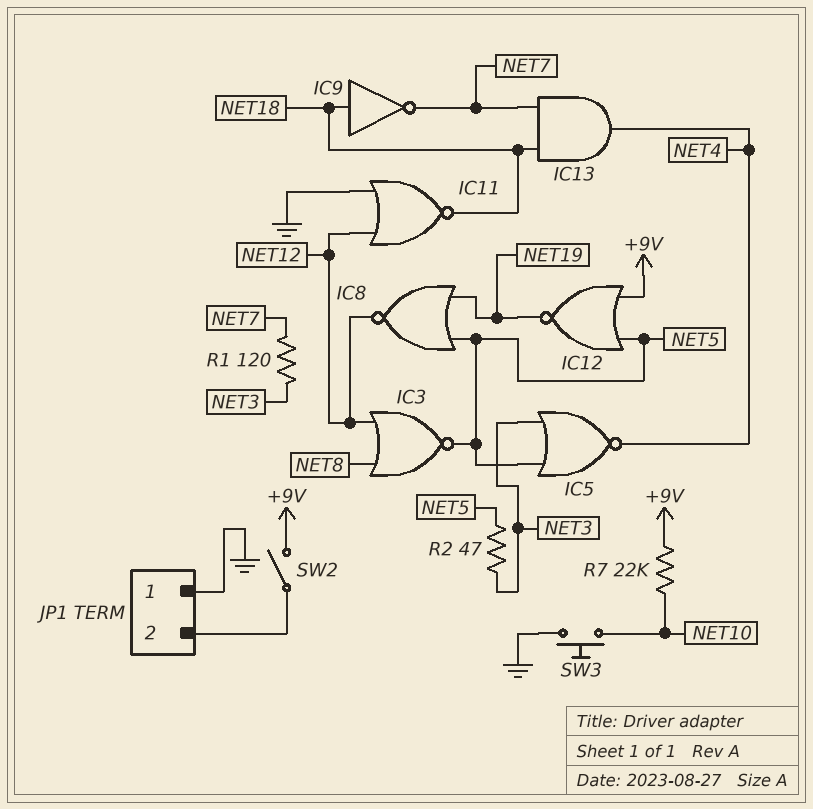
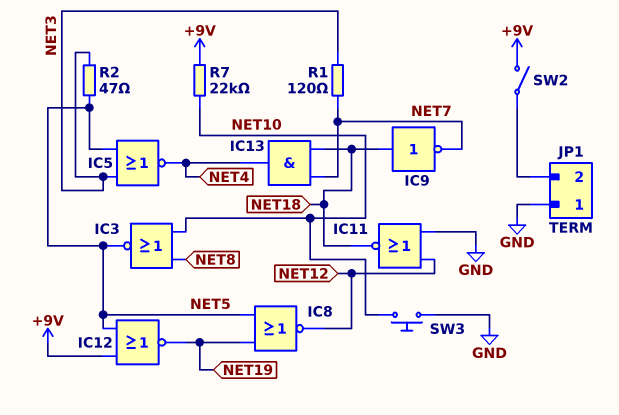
IC3: NOR (in NET8, in NET12, out NET5) -> NOR (in NET8, in NET10, out NET5)

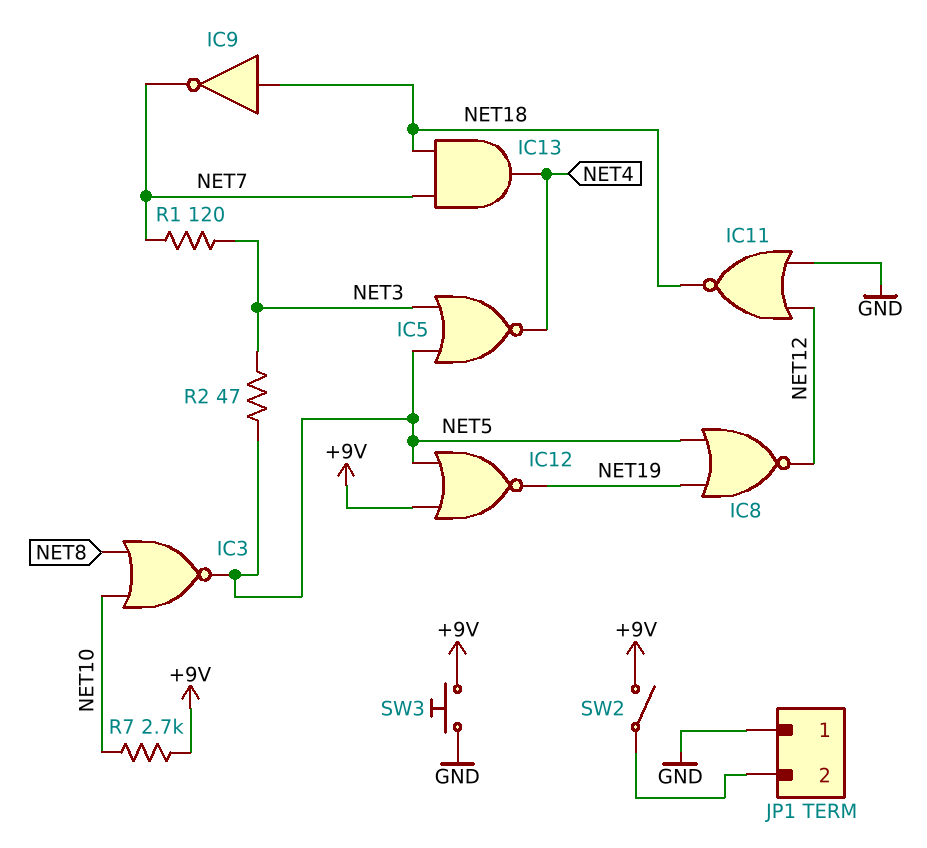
R7: 22k (+9V, NET10) -> 2.7k (+9V, NET10)
SW3: button (GND, NET10) -> button (+9V, GND)

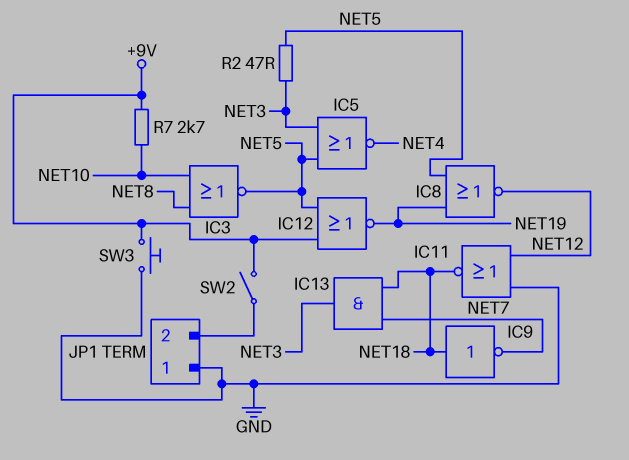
IC13: AND (in NET7, in NET18, out NET4) -> AND (in NET7, in NET18, out NET3)
R1: 120 (NET3, NET7) -> none

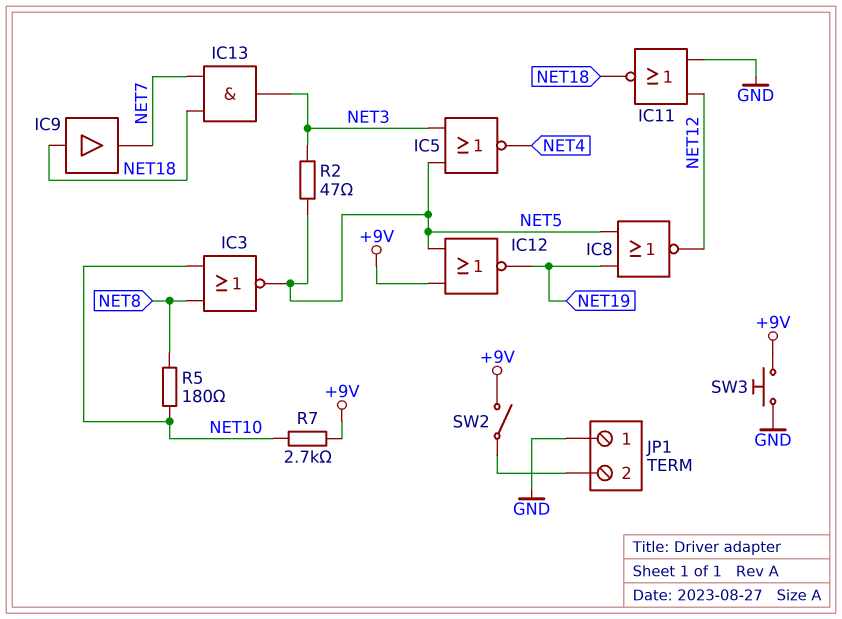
IC9: NOT (in NET18, out NET7) -> buffer (in NET18, out NET7)
R5: none -> 180 (NET8, NET10)

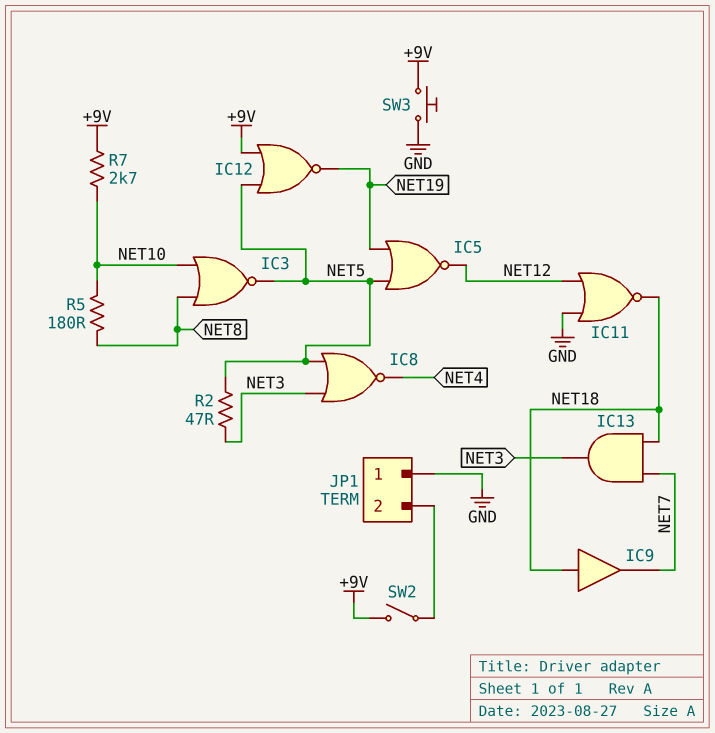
IC5: NOR (in NET3, in NET5, out NET4) -> NOR (in NET5, in NET19, out NET12)
IC8: NOR (in NET5, in NET19, out NET12) -> NOR (in NET3, in NET5, out NET4)

